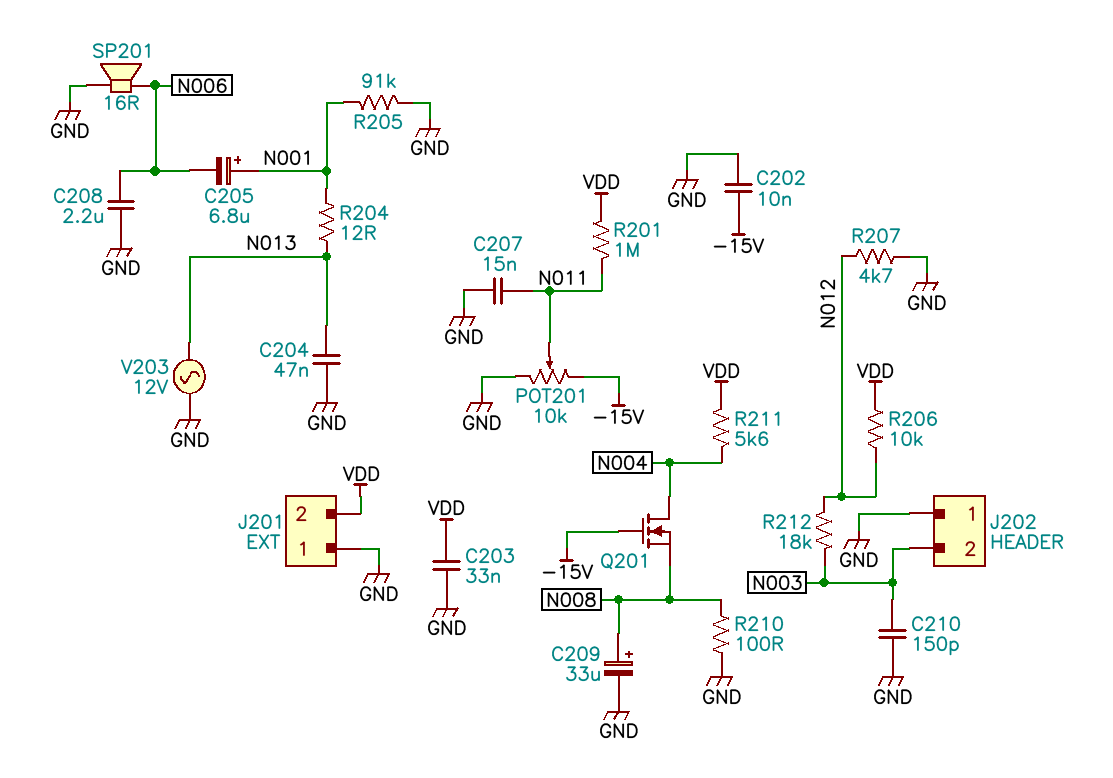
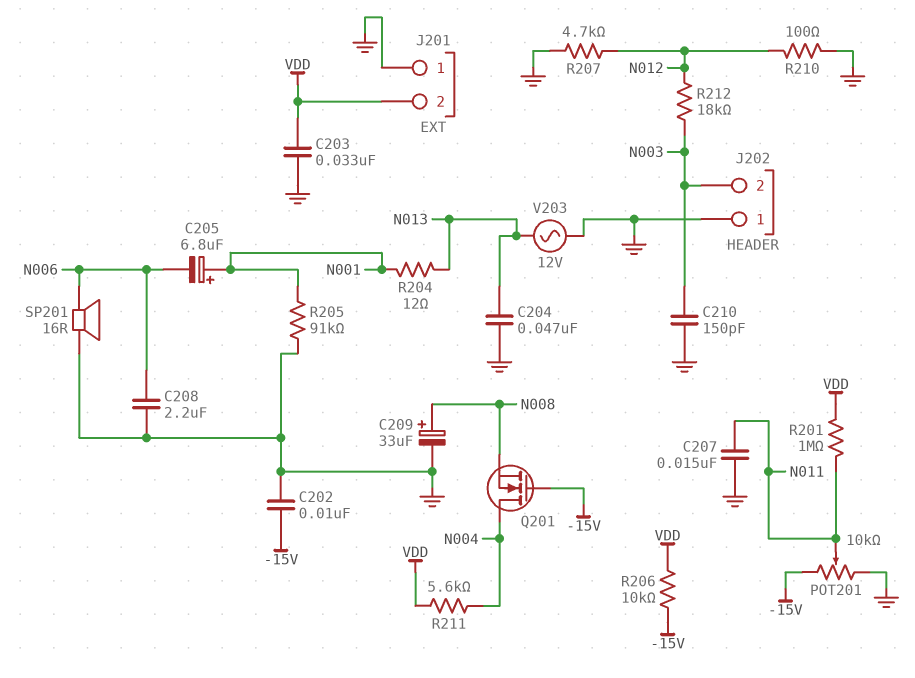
R206: 10k (N012, VDD) -> 10k (-15V, VDD)
R210: 100 (GND, N008) -> 100 (GND, N012)

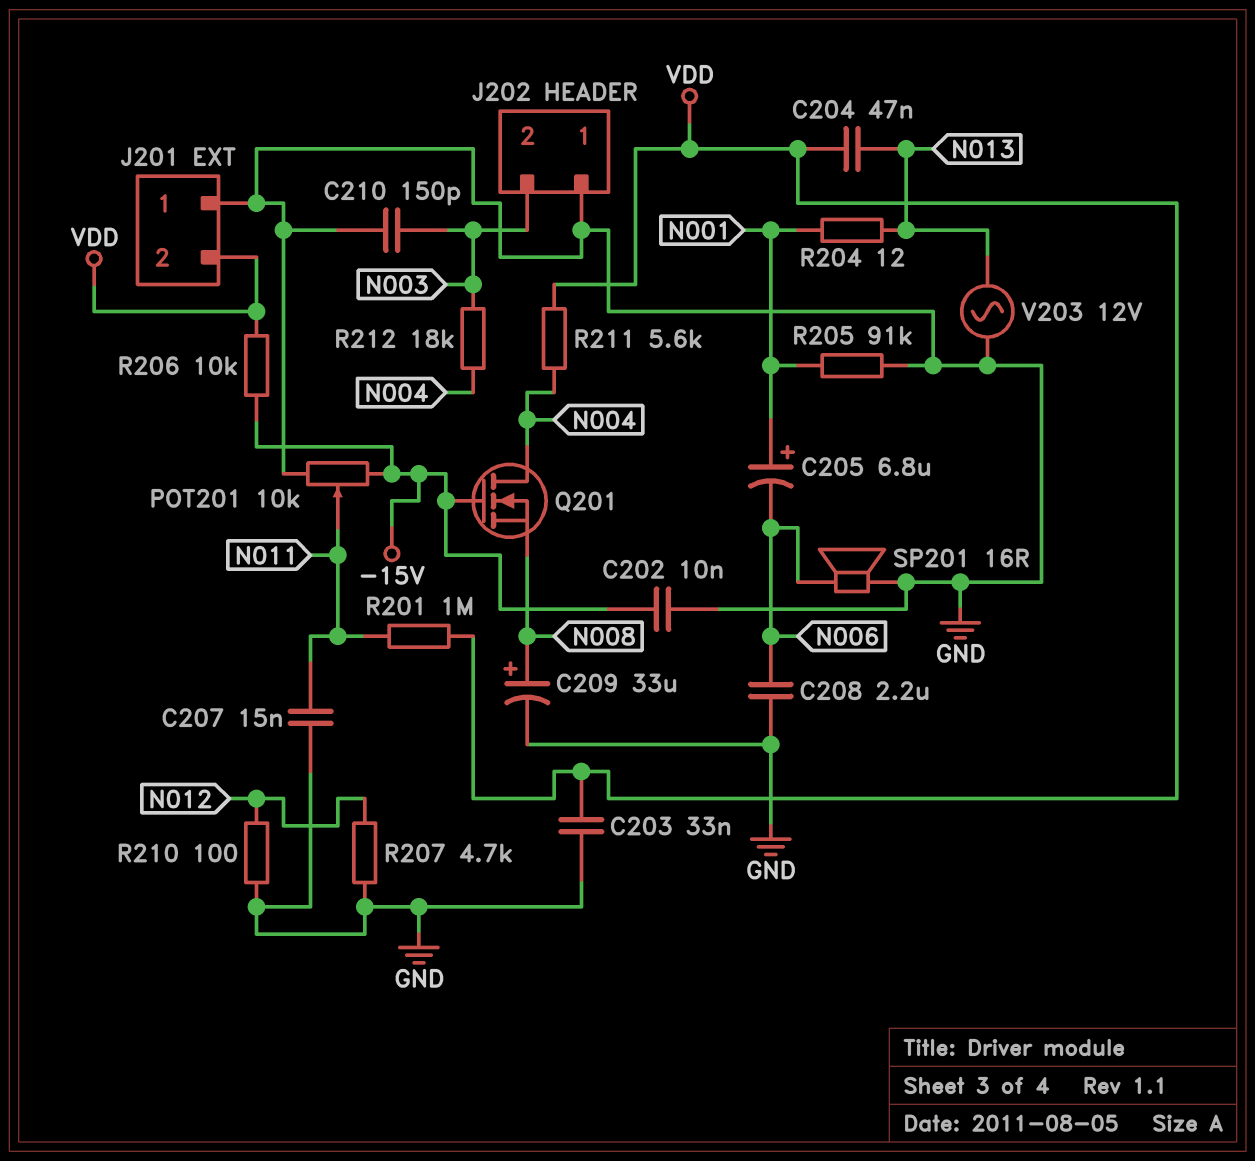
C204: 47nF (GND, N013) -> 47nF (N013, VDD)
R212: 18k (N003, N012) -> 18k (N003, N004)

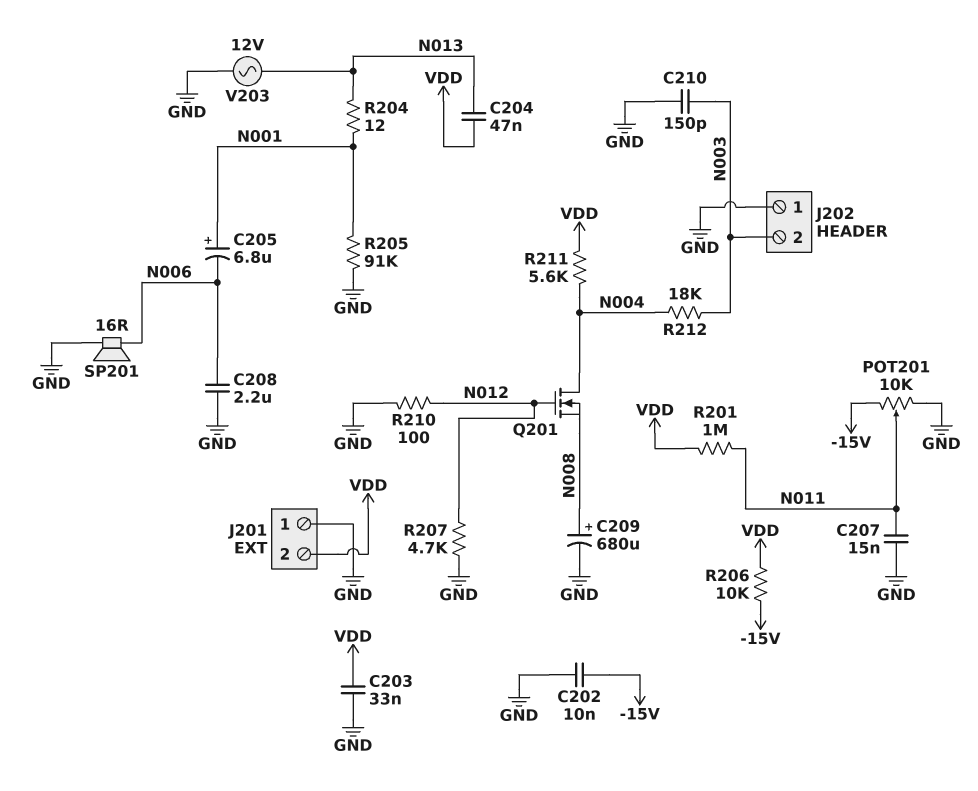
C209: 33uF (plus N008, minus GND) -> 680uF (plus N008, minus GND)
Q201: NMOS (G -15V, D N004, S N008) -> NMOS (G N012, D N004, S N008)

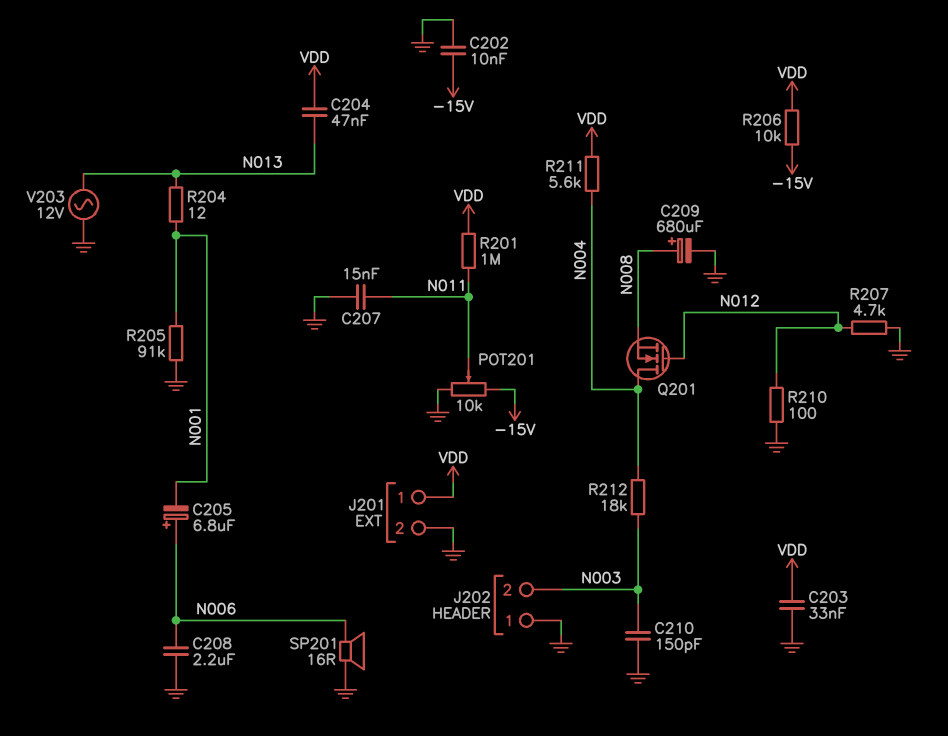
C205: 6.8uF (plus N001, minus N006) -> 6.8uF (plus N006, minus N001)
J201 pin 1: GND -> VDD
J201 pin 2: VDD -> GND

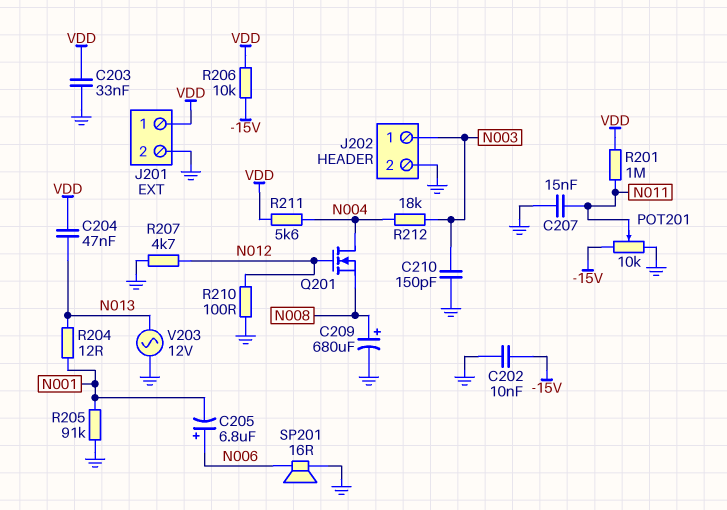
C208: 2.2uF (GND, N006) -> none
J202 pin 1: GND -> N003
J202 pin 2: N003 -> GND

